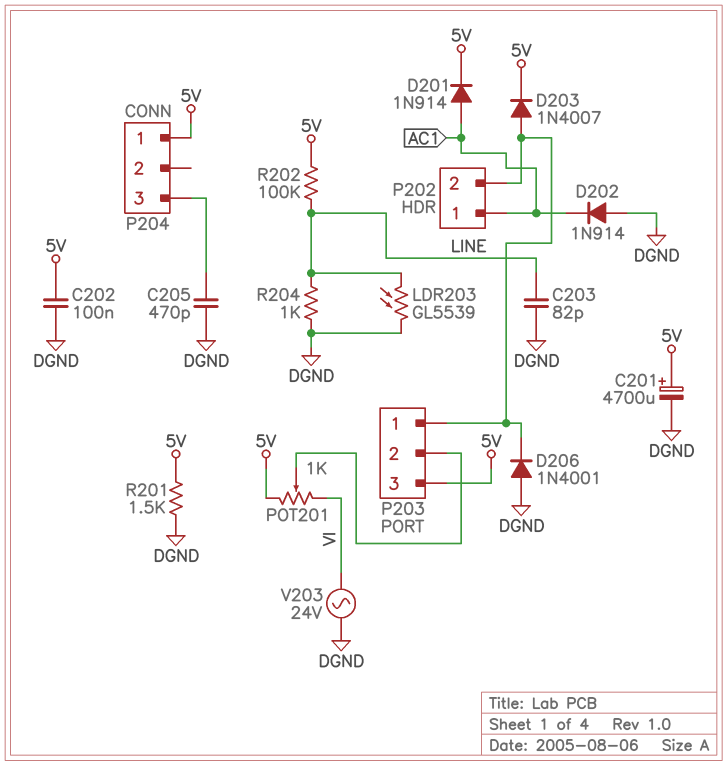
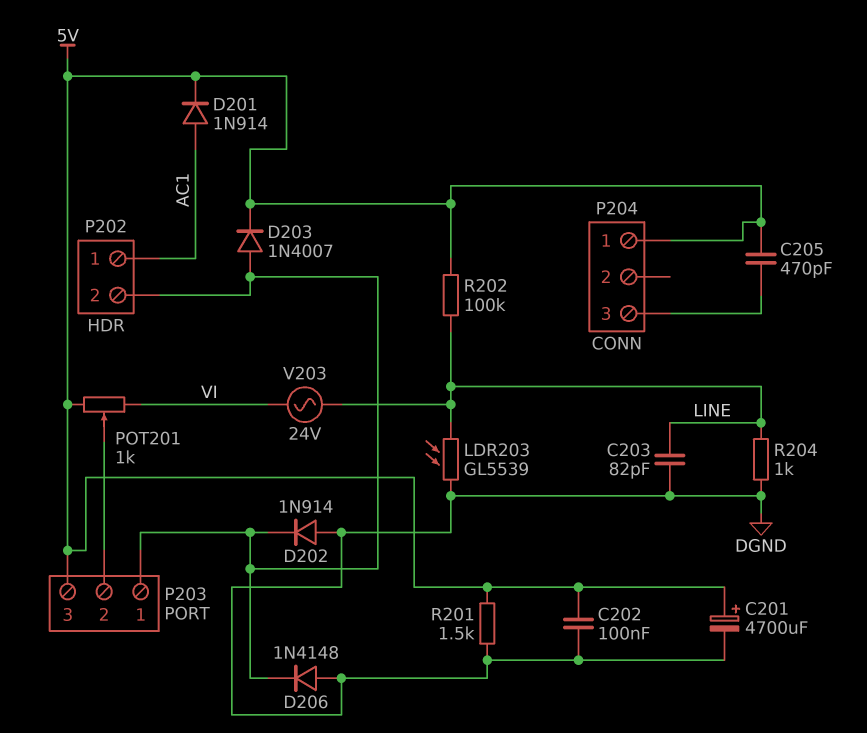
C205: 470pF (DGND, P204/3) -> 470pF (5V, P204/3)
D202: diode 1N914 (A DGND, K AC1) -> diode 1N914 (A DGND, K P202/2)
D206: diode 1N4001 (A DGND, K P202/2) -> diode 1N4148 (A DGND, K P202/2)
V203: AC 24V (DGND, VI) -> AC 24V (LINE, VI)

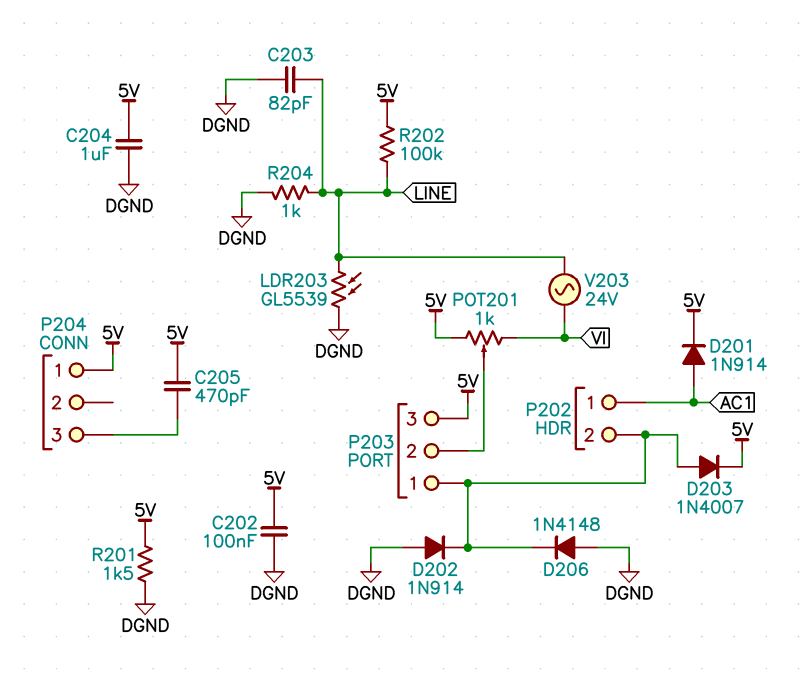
C201: 4700uF (plus 5V, minus DGND) -> none
C204: none -> 1uF (5V, DGND)

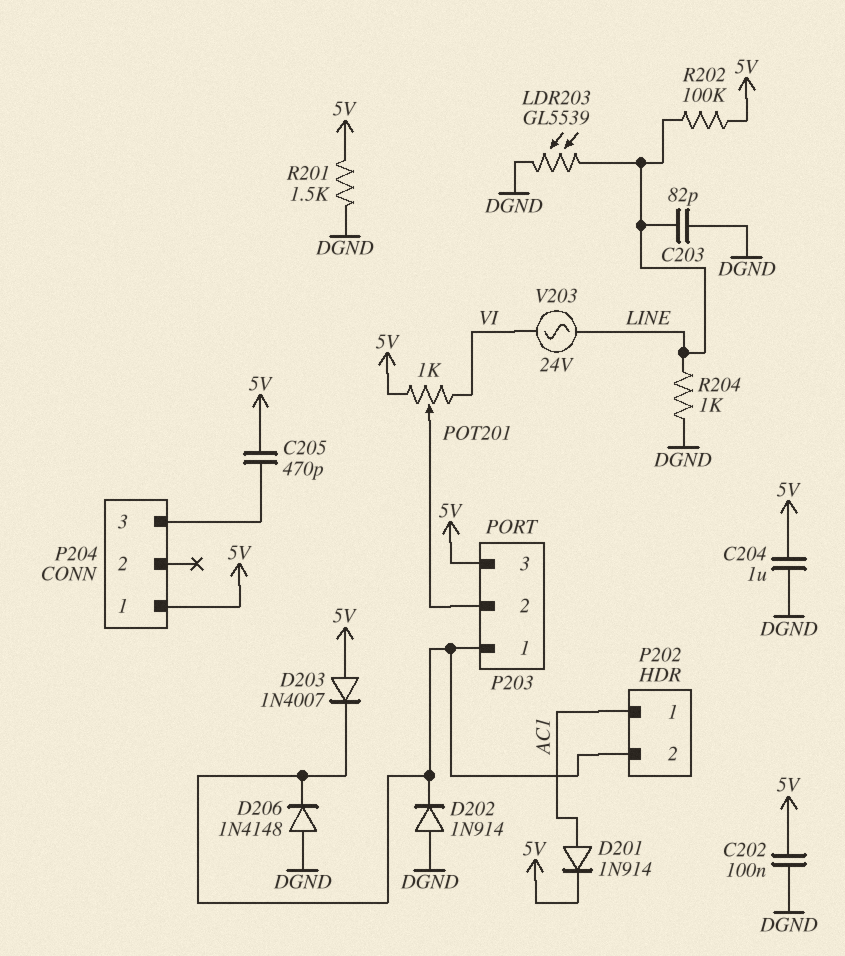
D203: diode 1N4007 (A P202/2, K 5V) -> diode 1N4007 (A 5V, K P202/2)

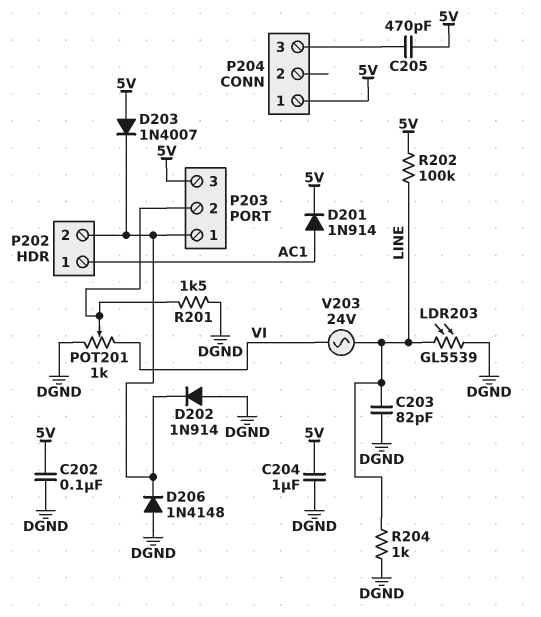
POT201: 1k (5V, VI, wiper P203/2) -> 1k (DGND, VI, wiper P203/2)
R201: 1.5k (5V, DGND) -> 1.5k (DGND, P203/2)

